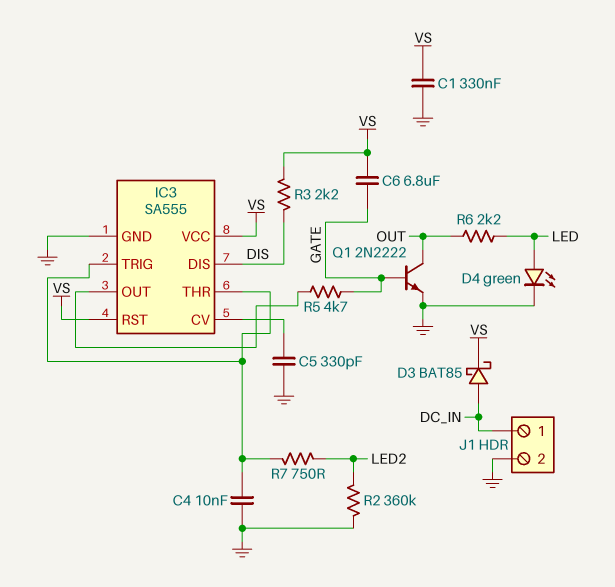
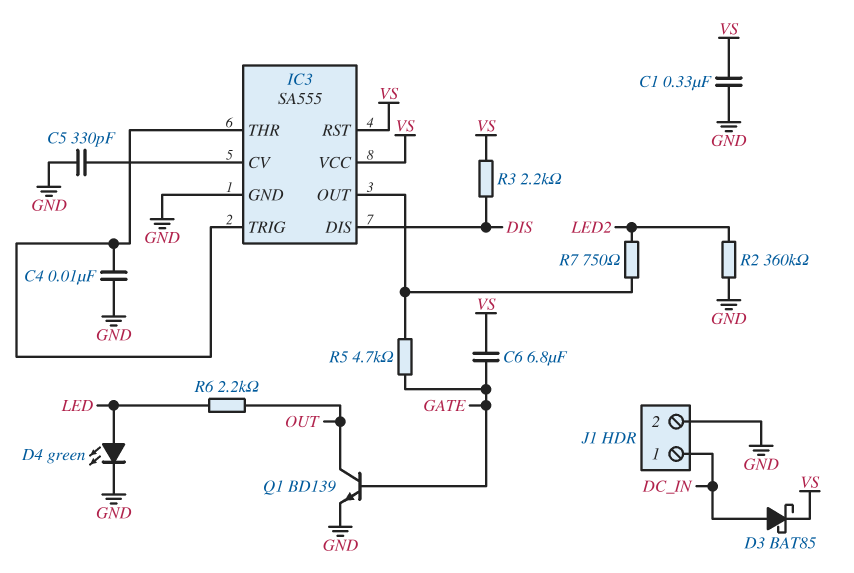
Q1: NPN 2N2222 (B GATE, C OUT, E GND) -> NPN BD139 (B GATE, C OUT, E GND)
R7: 750 (IC3/THR, LED2) -> 750 (IC3/OUT, LED2)

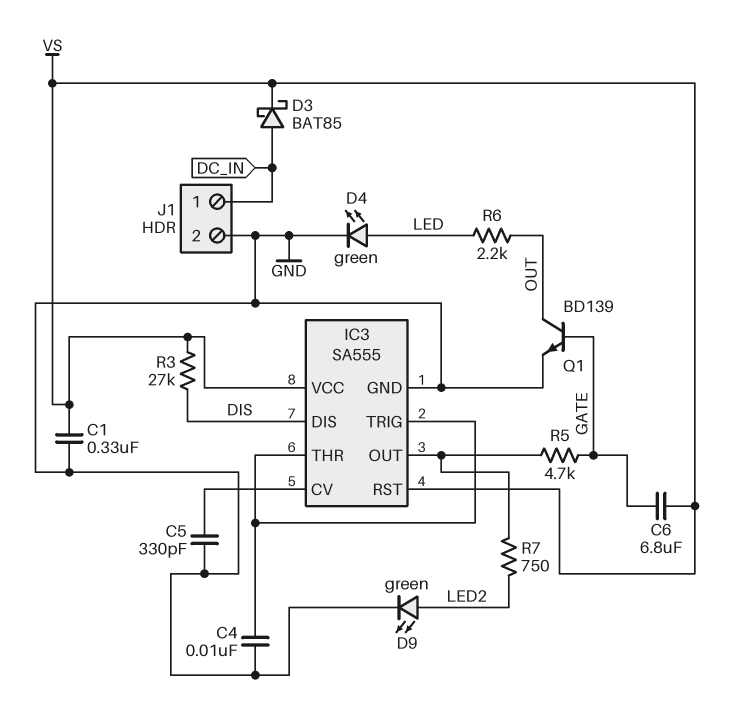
D9: none -> LED green (A LED2, K GND)
R2: 360k (GND, LED2) -> none
R3: 2.2k (DIS, VS) -> 27k (DIS, VS)

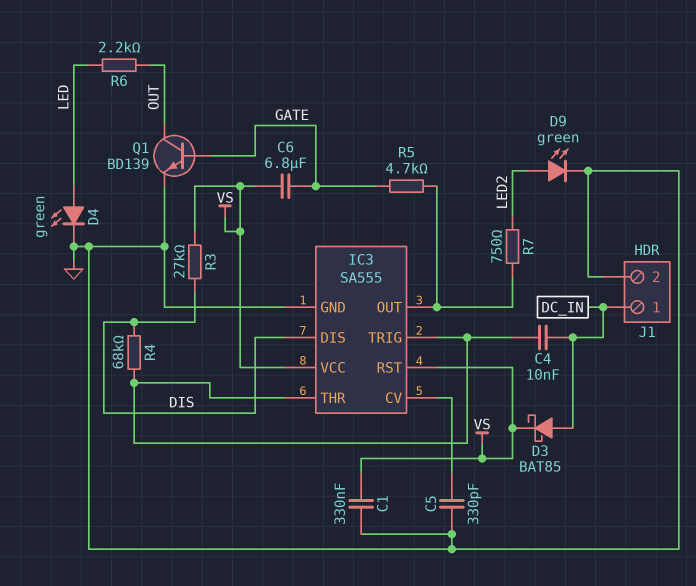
C4: 10nF (GND, IC3/THR) -> 10nF (DC_IN, IC3/THR)
R4: none -> 68k (DIS, IC3/THR)

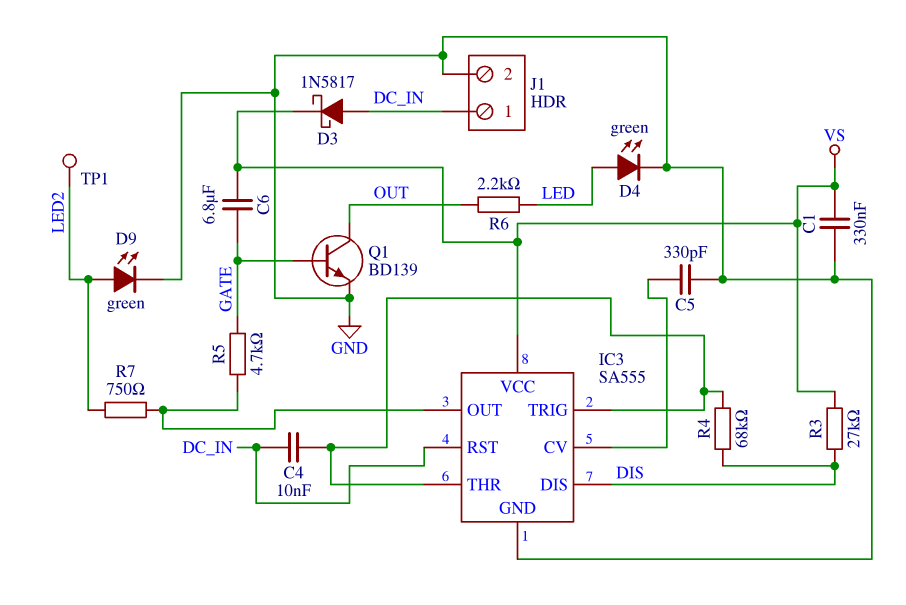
D3: schottky BAT85 (A DC_IN, K VS) -> schottky 1N5817 (A DC_IN, K VS)
IC3 pin RST: VS -> DC_IN
TP1: none -> test point (LED2)

